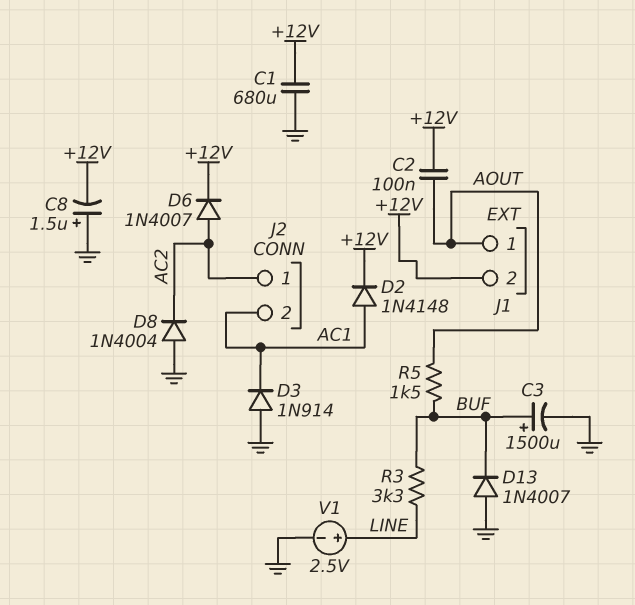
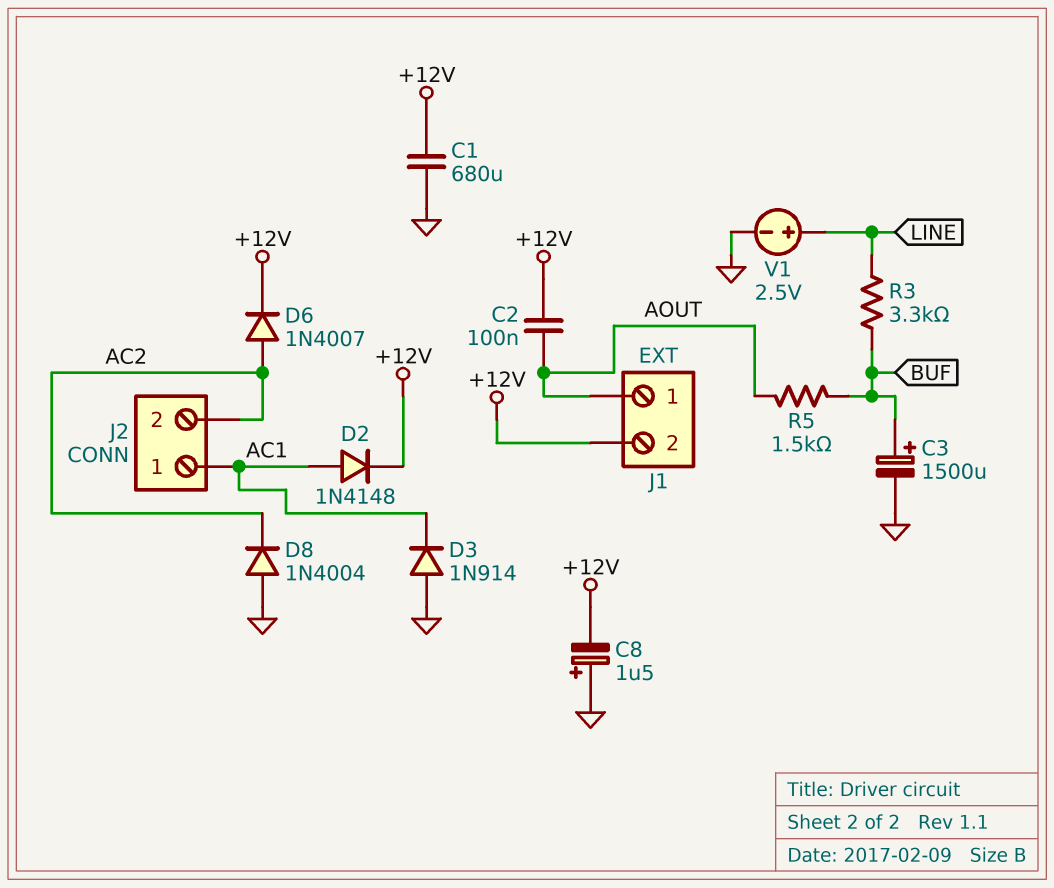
D13: diode 1N4007 (A GND, K BUF) -> none
J2 pin 1: AC2 -> AC1
J2 pin 2: AC1 -> AC2

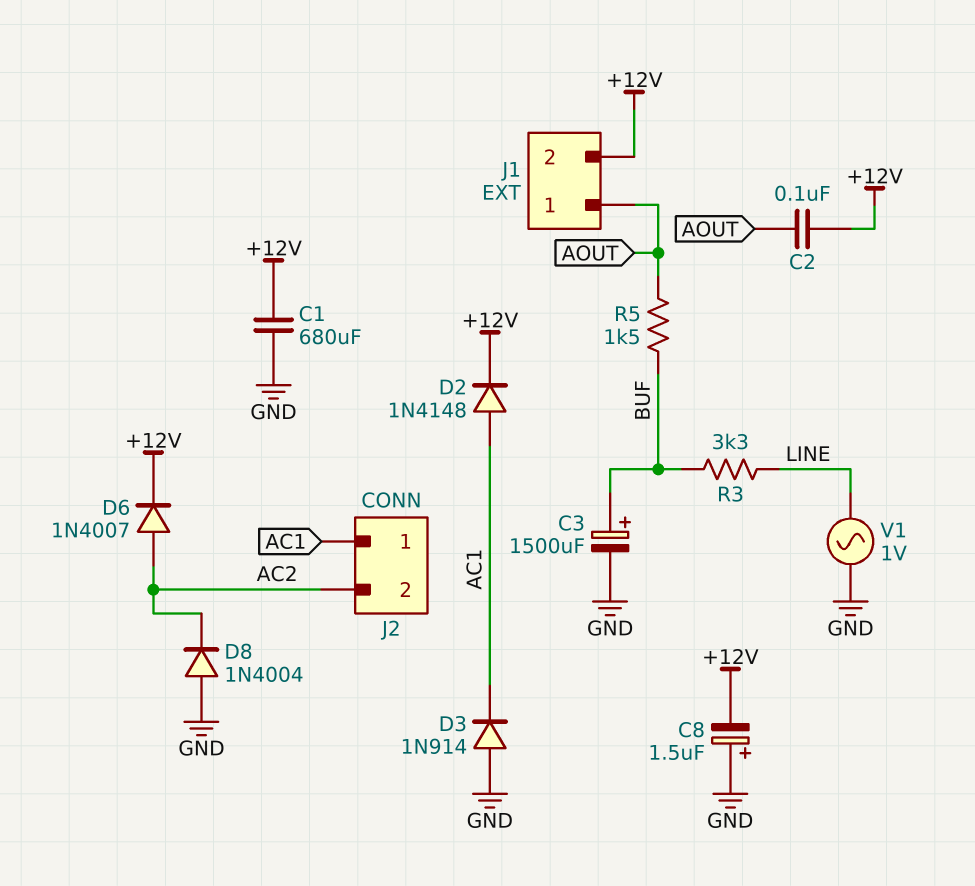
V1: 2.5V (plus LINE, minus GND) -> AC 1V (GND, LINE)

